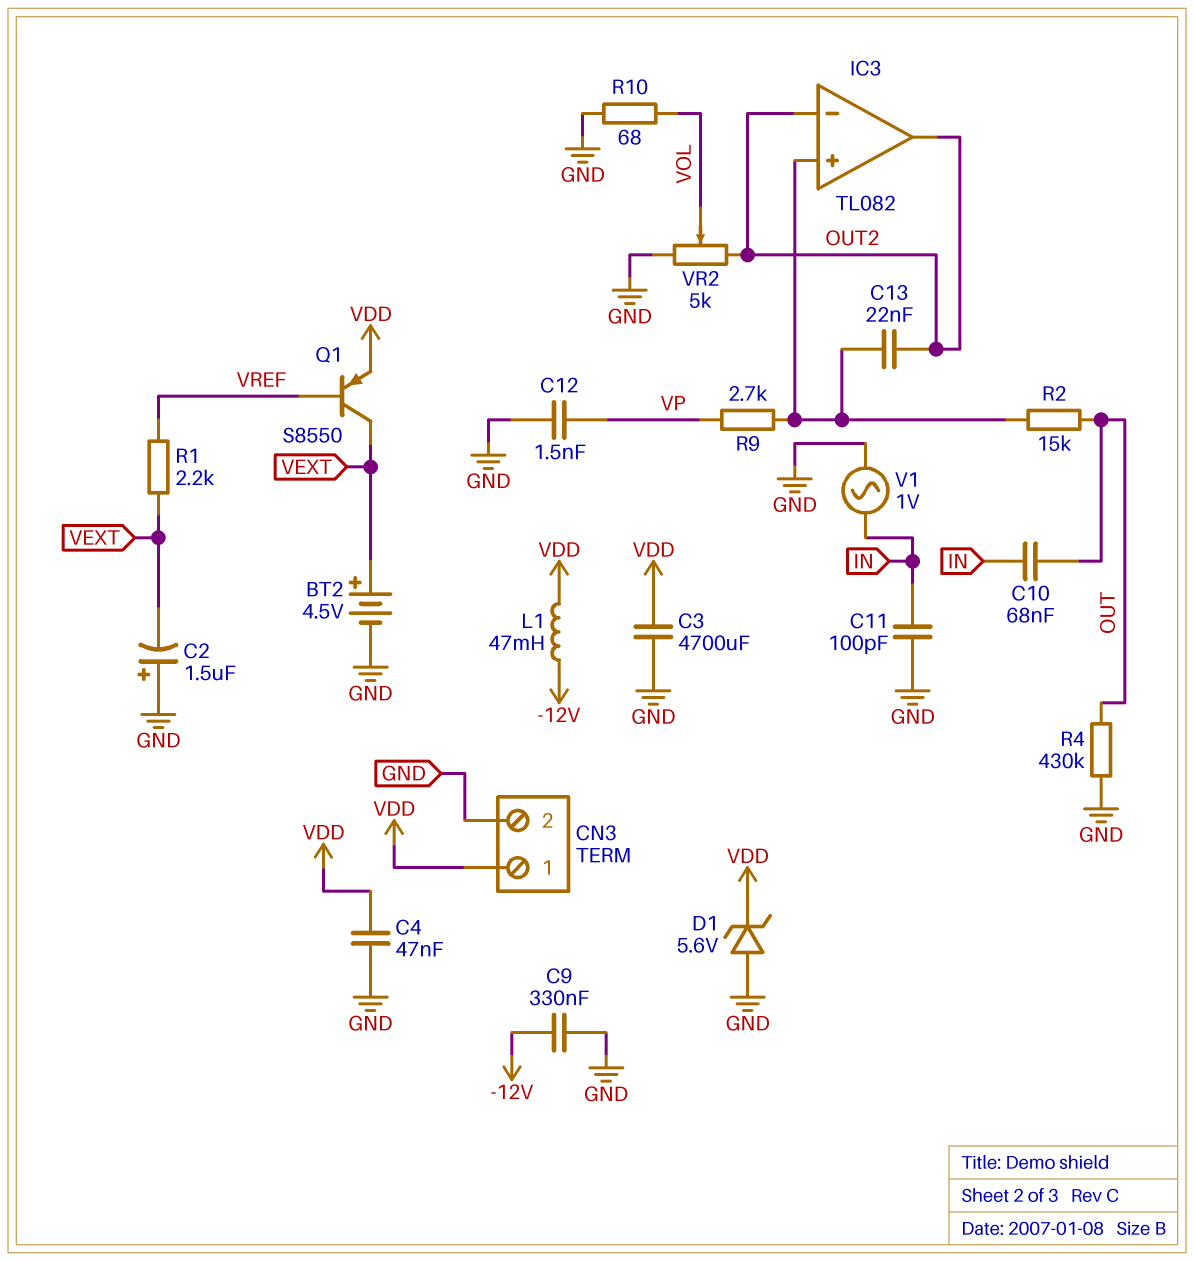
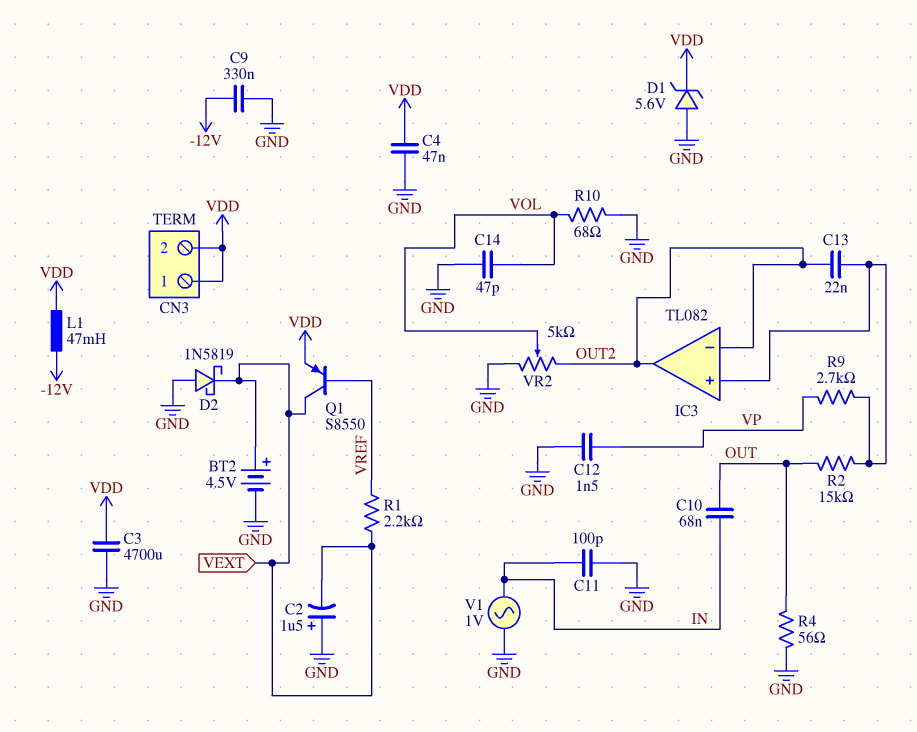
C14: none -> 47pF (GND, VOL)
CN3 pin 2: GND -> VDD
D2: none -> schottky 1N5819 (A GND, K VEXT)
R4: 430k (GND, OUT) -> 56 (GND, OUT)

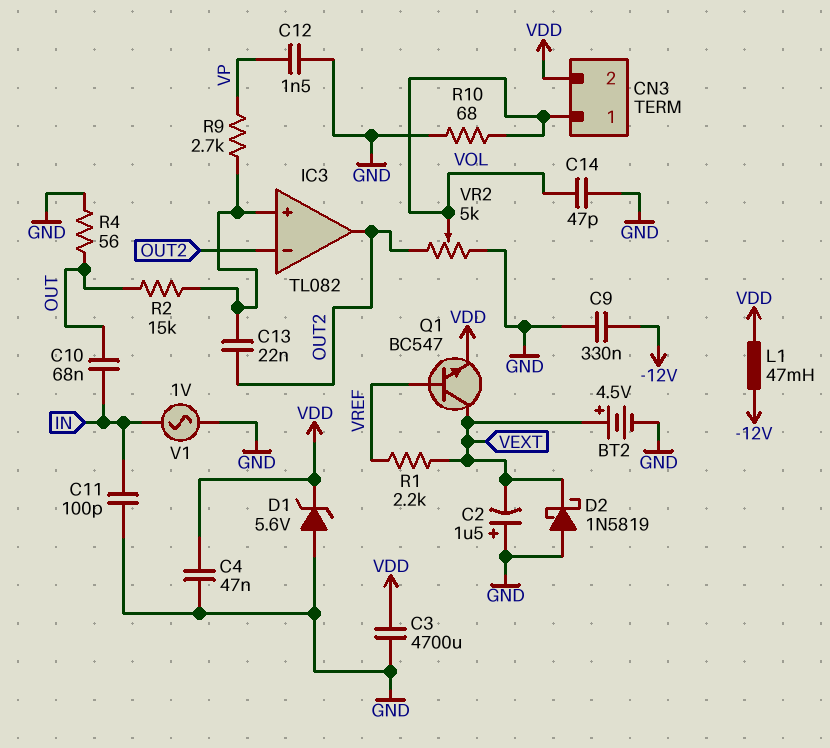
CN3 pin 1: VDD -> VOL
Q1: PNP S8550 (B VREF, C VEXT, E VDD) -> NPN BC547 (B VREF, C VEXT, E VDD)

